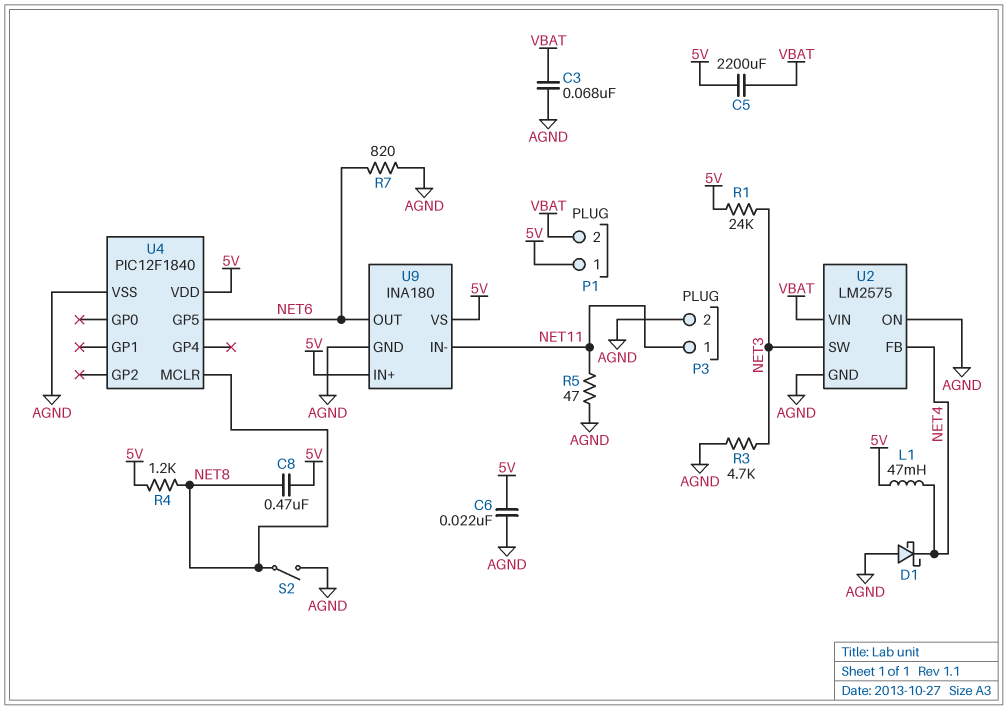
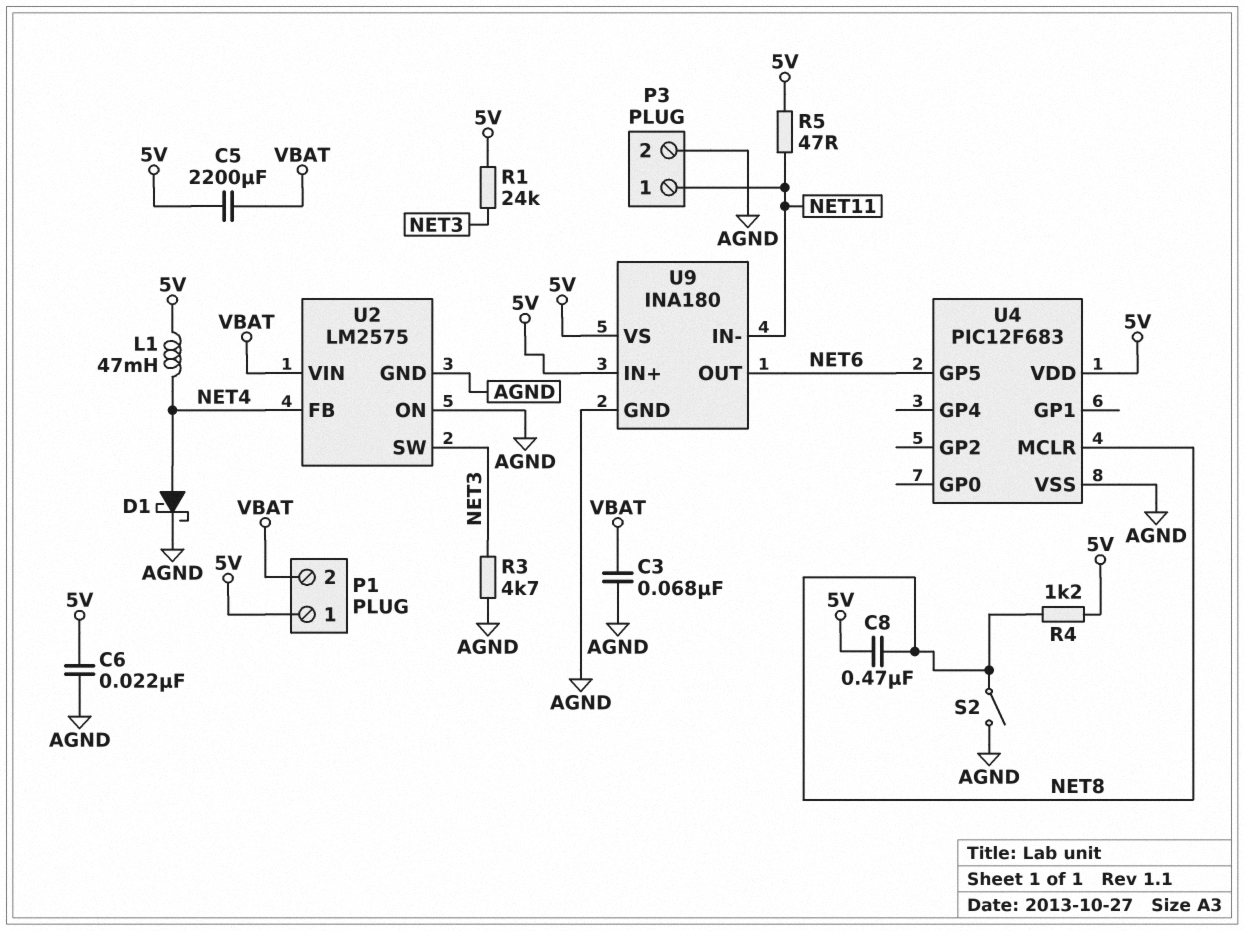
D1: schottky (A AGND, K NET4) -> schottky (A NET4, K AGND)
R5: 47 (AGND, NET11) -> 47 (5V, NET11)
R7: 820 (AGND, NET6) -> none
U4: PIC12F1840 -> PIC12F683

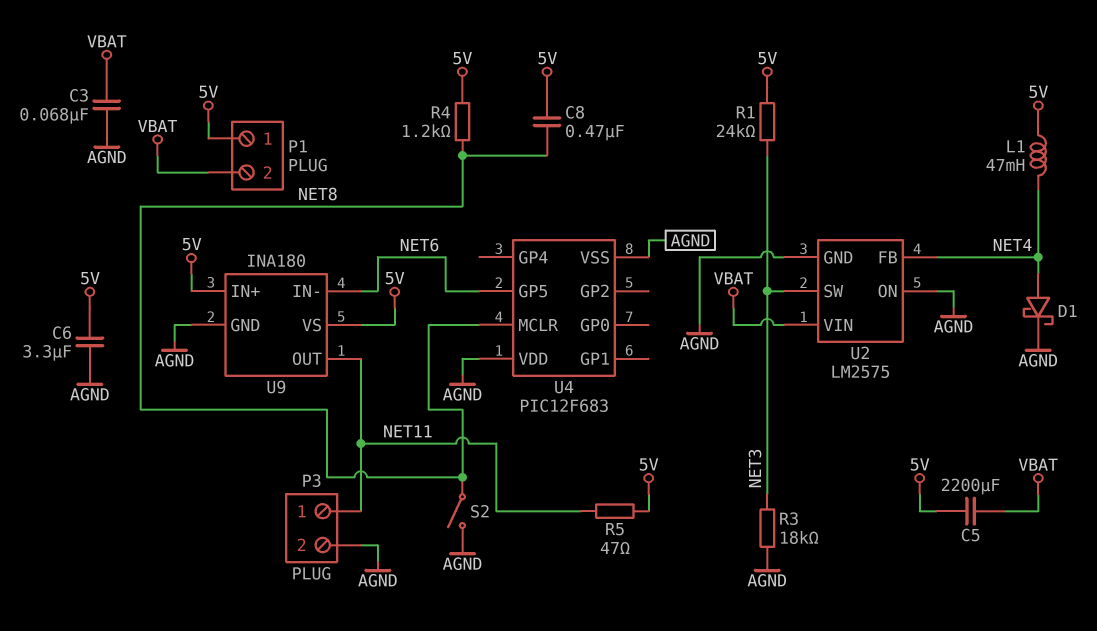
C6: 22nF (5V, AGND) -> 3.3uF (5V, AGND)
R3: 4.7k (AGND, NET3) -> 18k (AGND, NET3)
U4 pin VDD: 5V -> AGND
U9 pin IN-: NET11 -> NET6
U9 pin OUT: NET6 -> NET11

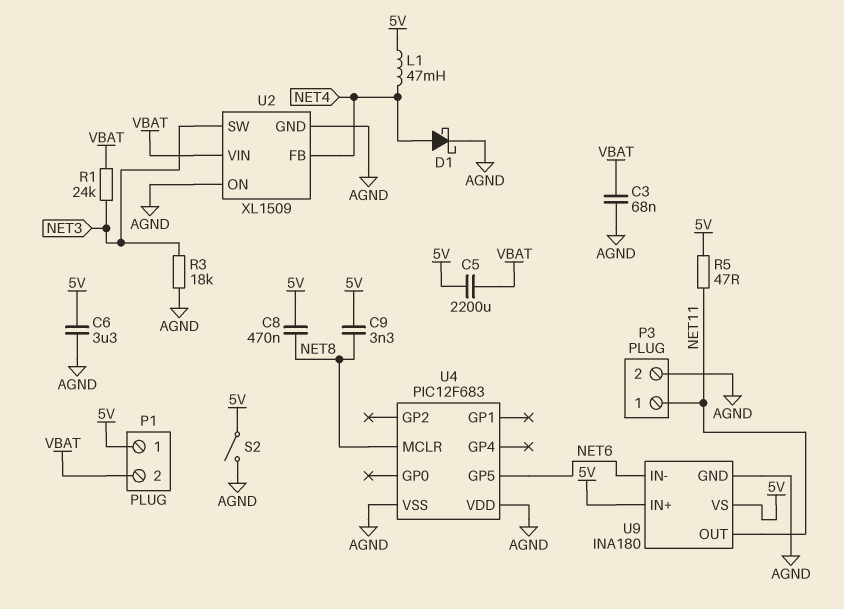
C9: none -> 3.3nF (5V, NET8)
R1: 24k (5V, NET3) -> 24k (NET3, VBAT)
R4: 1.2k (5V, NET8) -> none
S2: switch (AGND, NET8) -> switch (5V, AGND)
U2: LM2575 -> XL1509

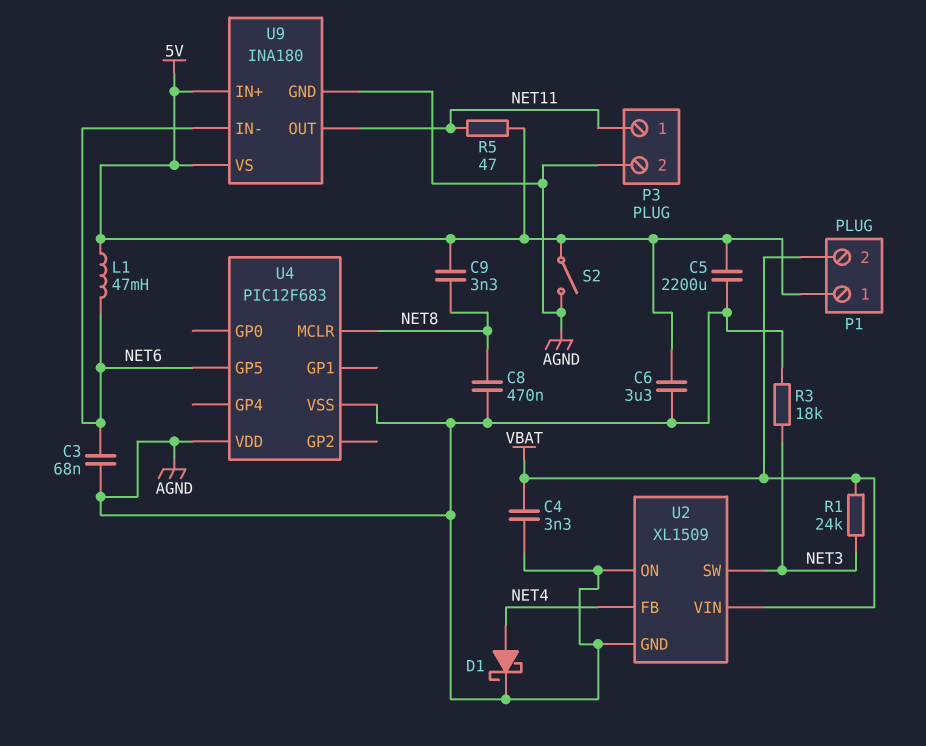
C3: 68nF (AGND, VBAT) -> 68nF (AGND, NET6)
C4: none -> 3.3nF (AGND, VBAT)
C5: 2200uF (5V, VBAT) -> 2200uF (5V, AGND)
C8: 470nF (5V, NET8) -> 470nF (AGND, NET8)
L1: 47mH (5V, NET4) -> 47mH (5V, NET6)

